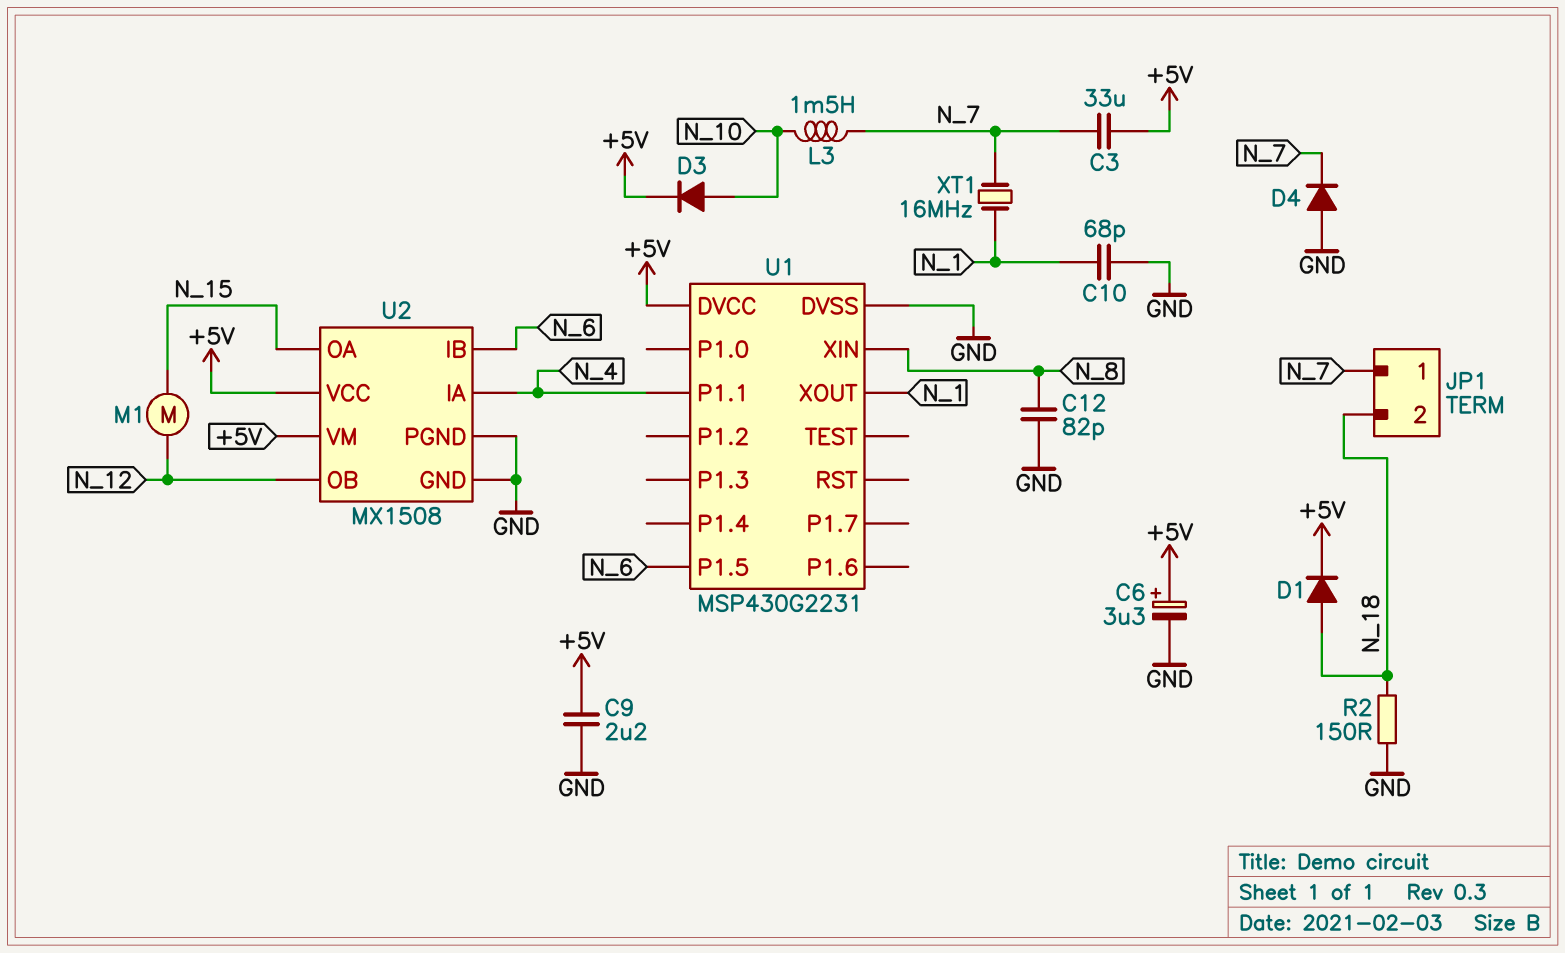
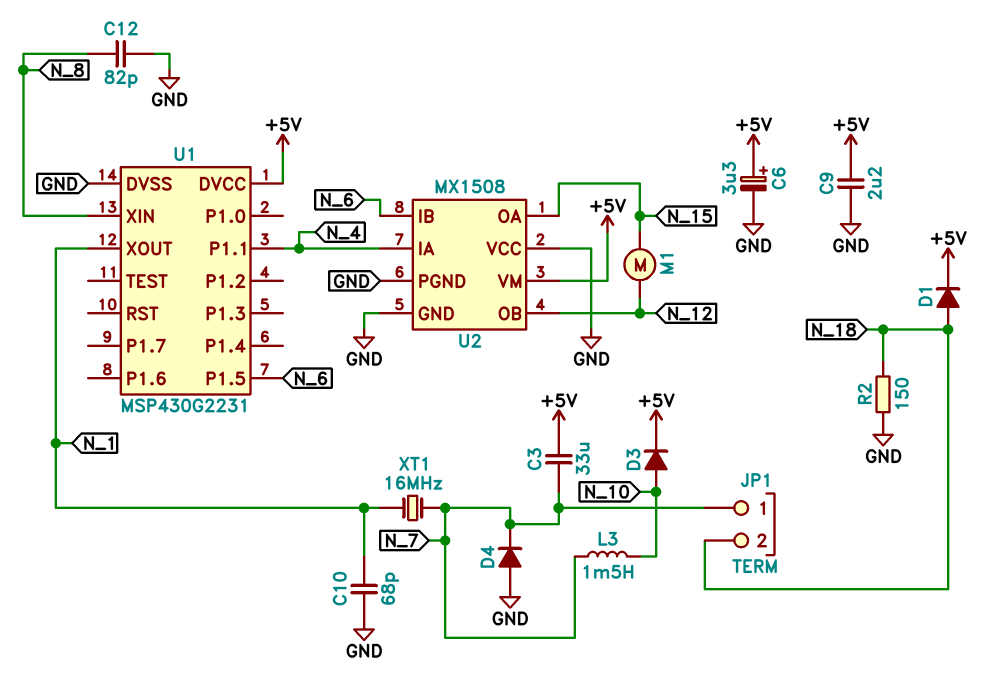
U2 pin VCC: +5V -> GND

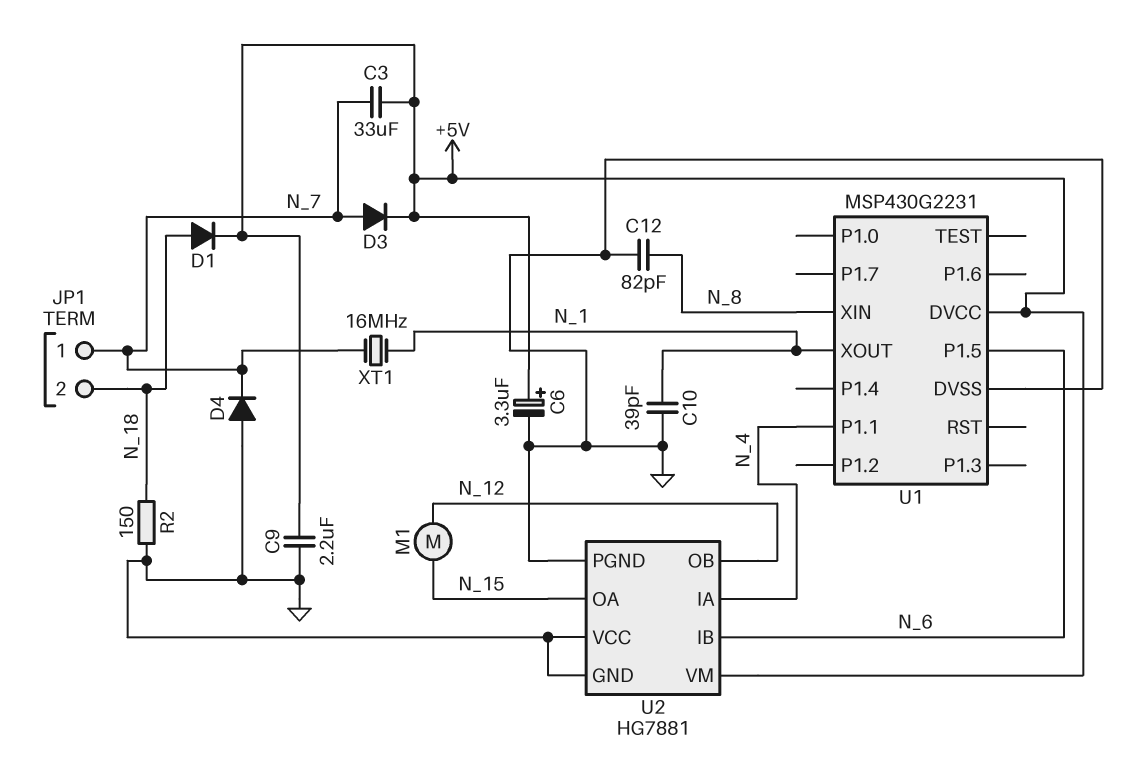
C10: 68pF (GND, N_1) -> 39pF (GND, N_1)
D3: diode (A N_10, K +5V) -> diode (A N_7, K +5V)
L3: 1.5mH (N_7, N_10) -> none
U2: MX1508 -> HG7881

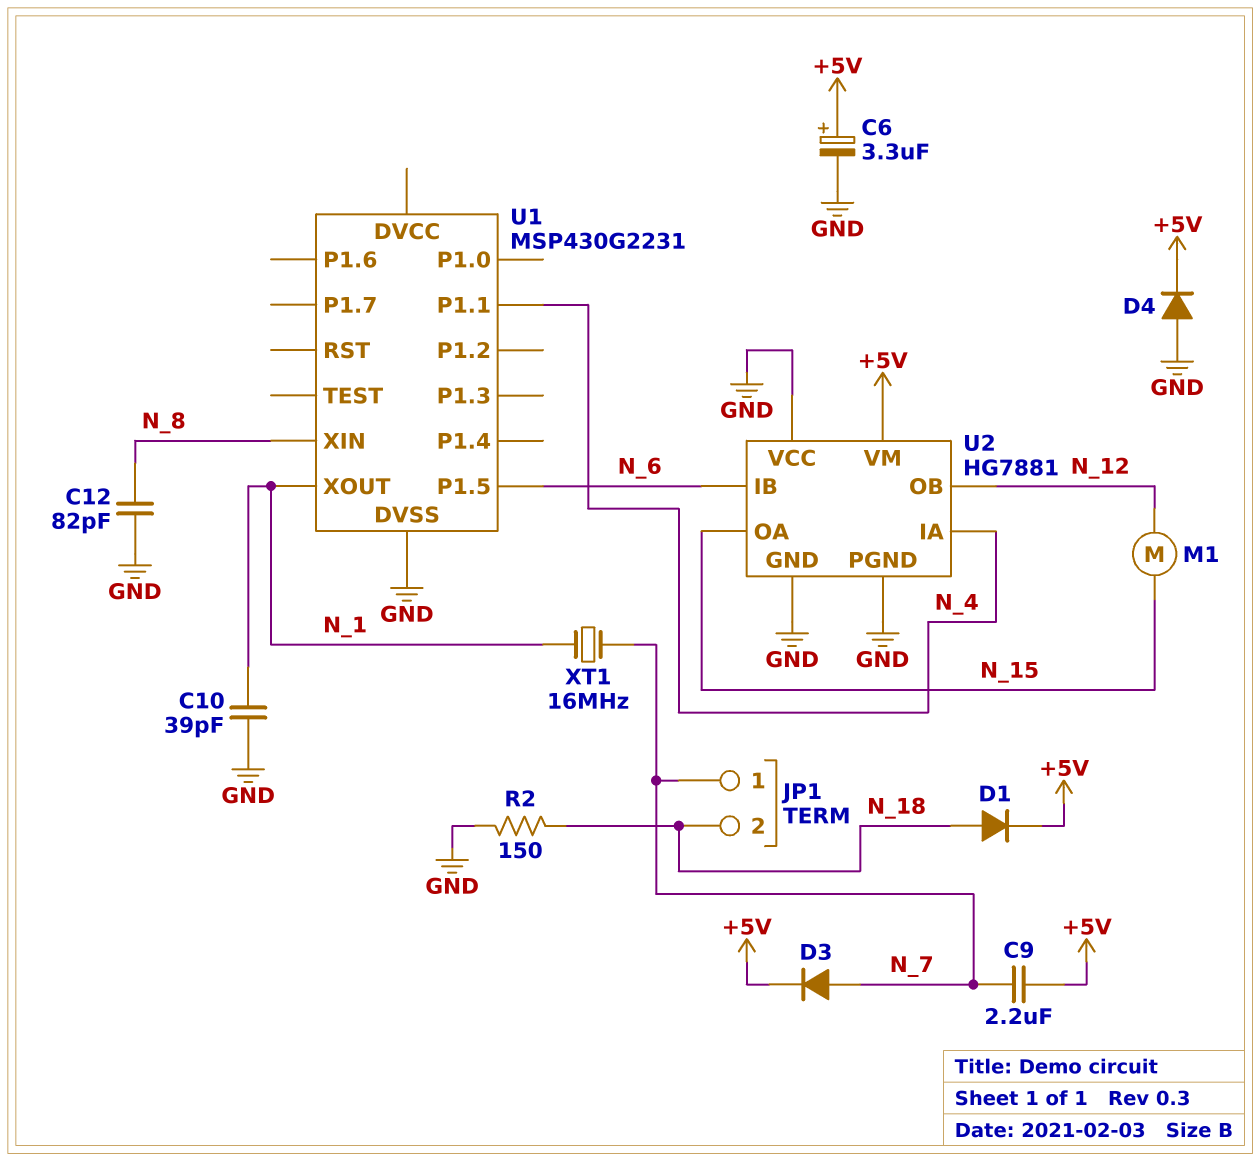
C3: 33uF (+5V, N_7) -> none
C9: 2.2uF (+5V, GND) -> 2.2uF (+5V, N_7)
D4: diode (A GND, K N_7) -> diode (A GND, K +5V)
U1 pin DVCC: +5V -> none

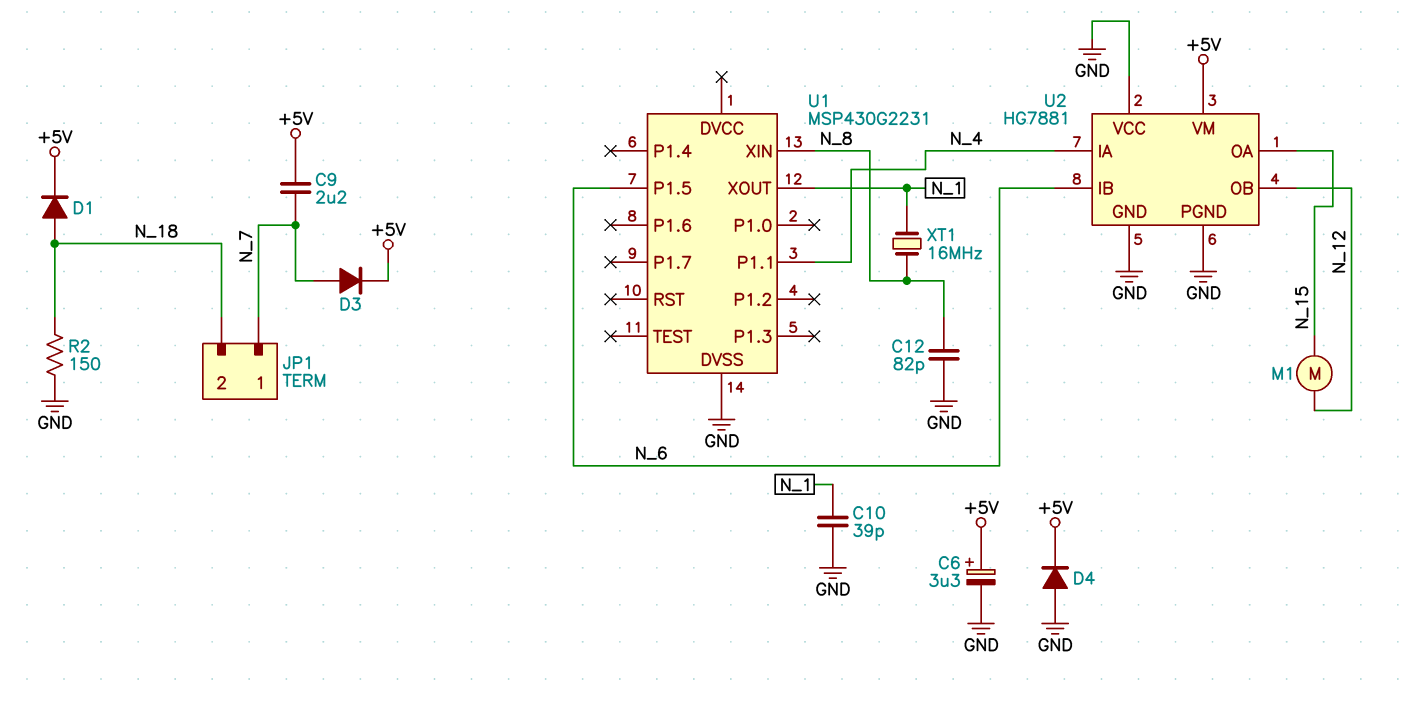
XT1: 16MHz (N_1, N_7) -> 16MHz (N_1, N_8)

